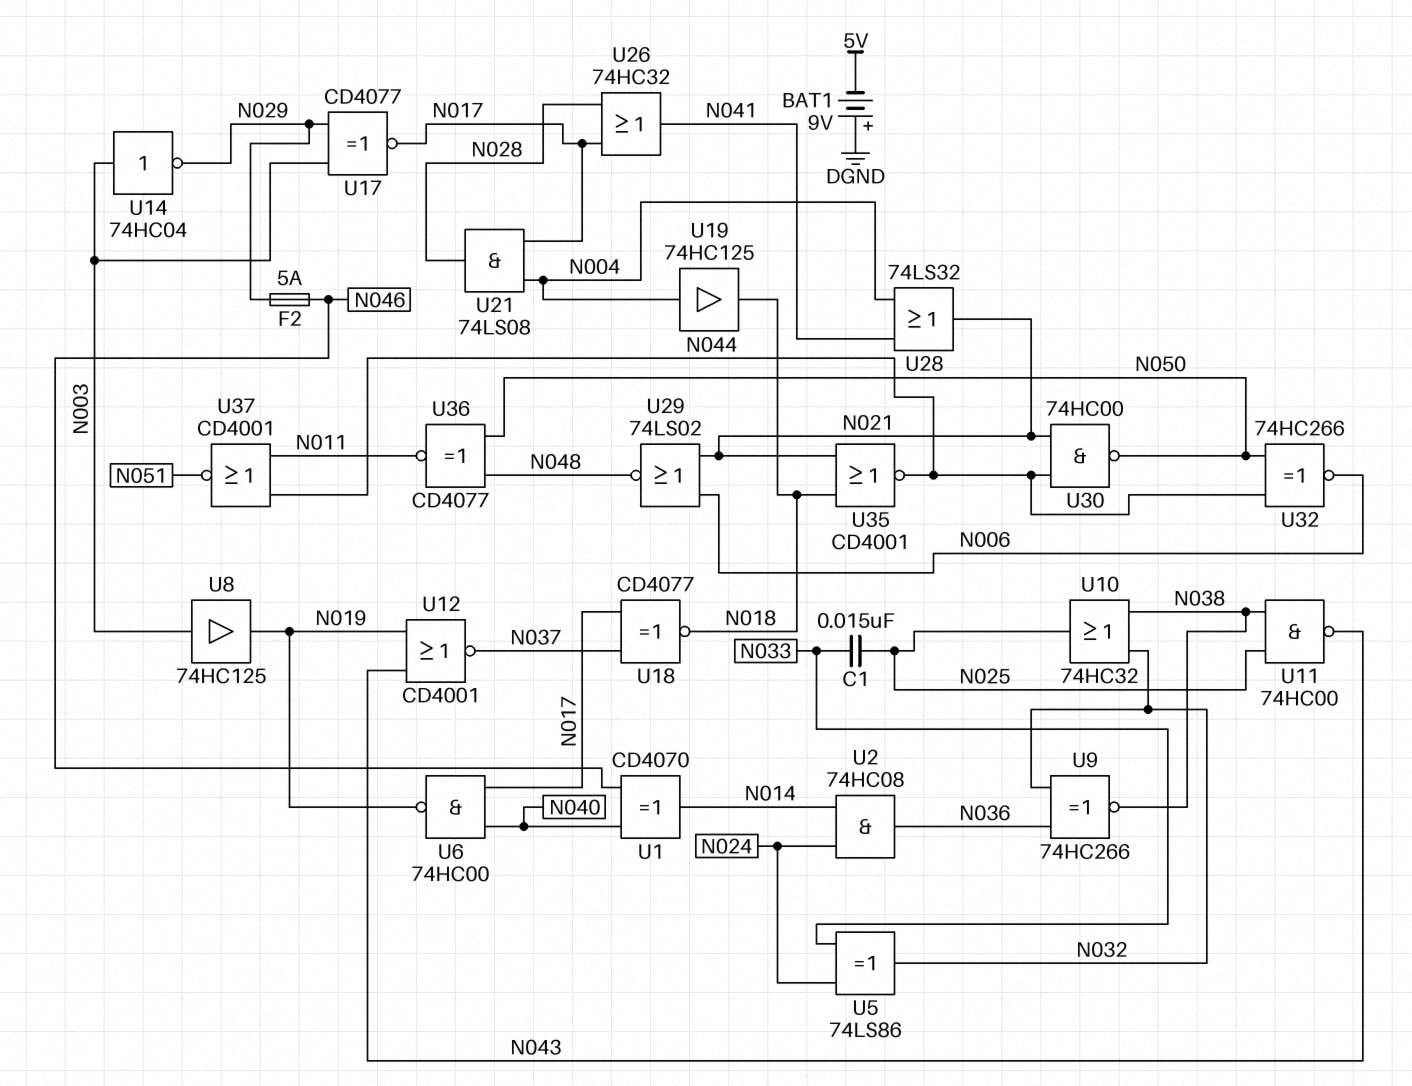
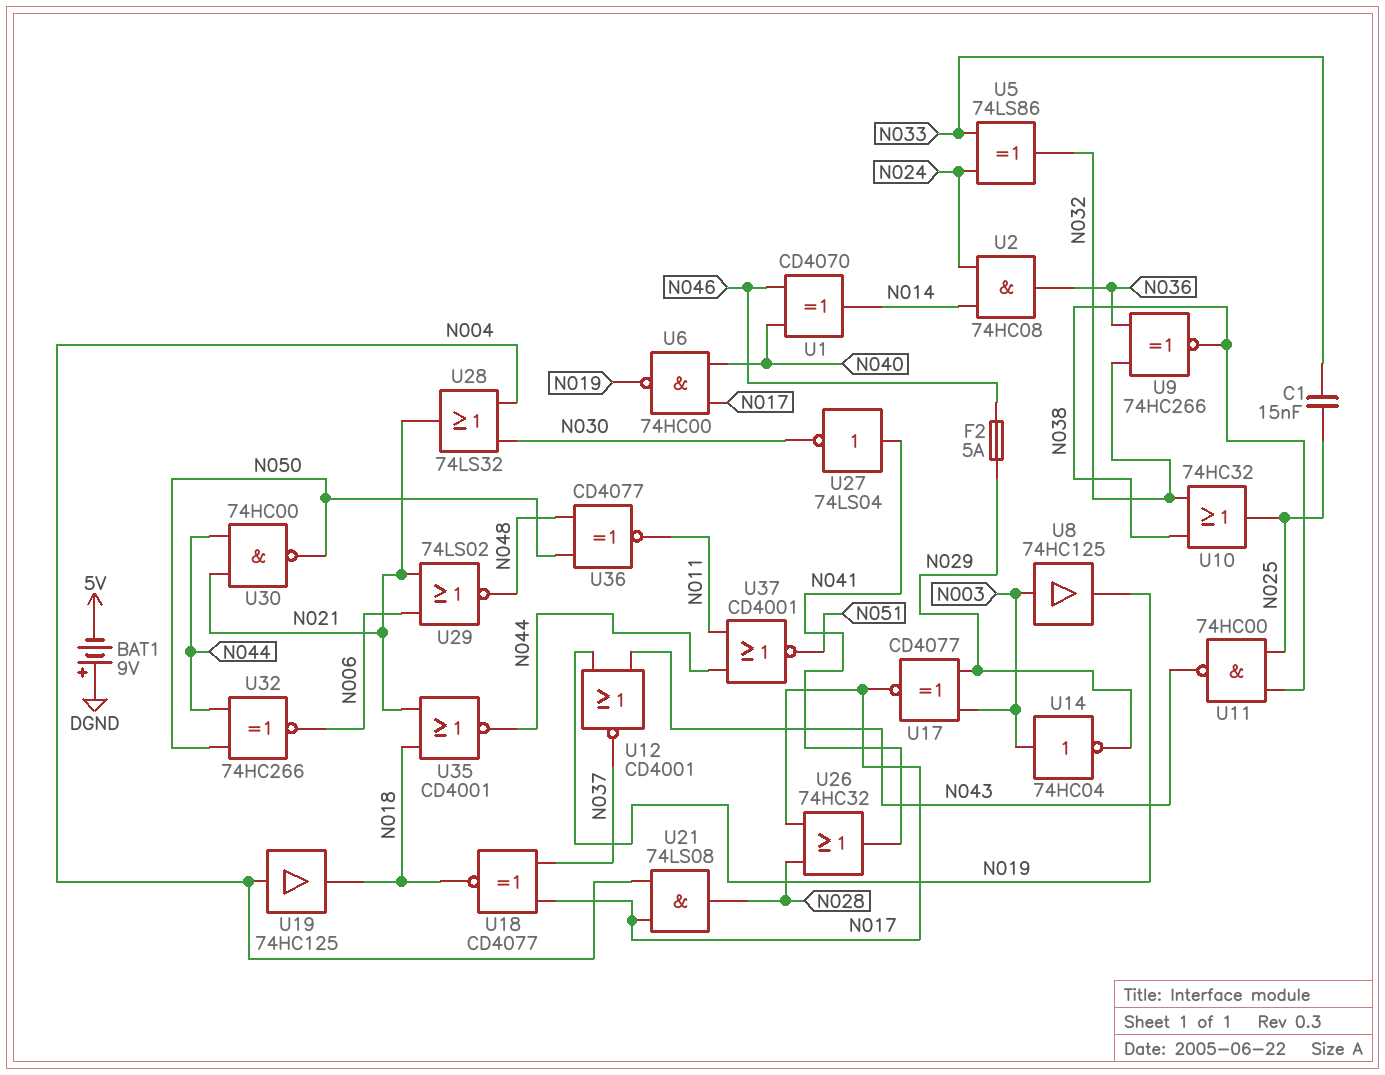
U27: none -> NOT 74LS04 (in N041, out N030)
U28: OR 74LS32 (in N004, in N041, out N021) -> OR 74LS32 (in N004, in N030, out N021)

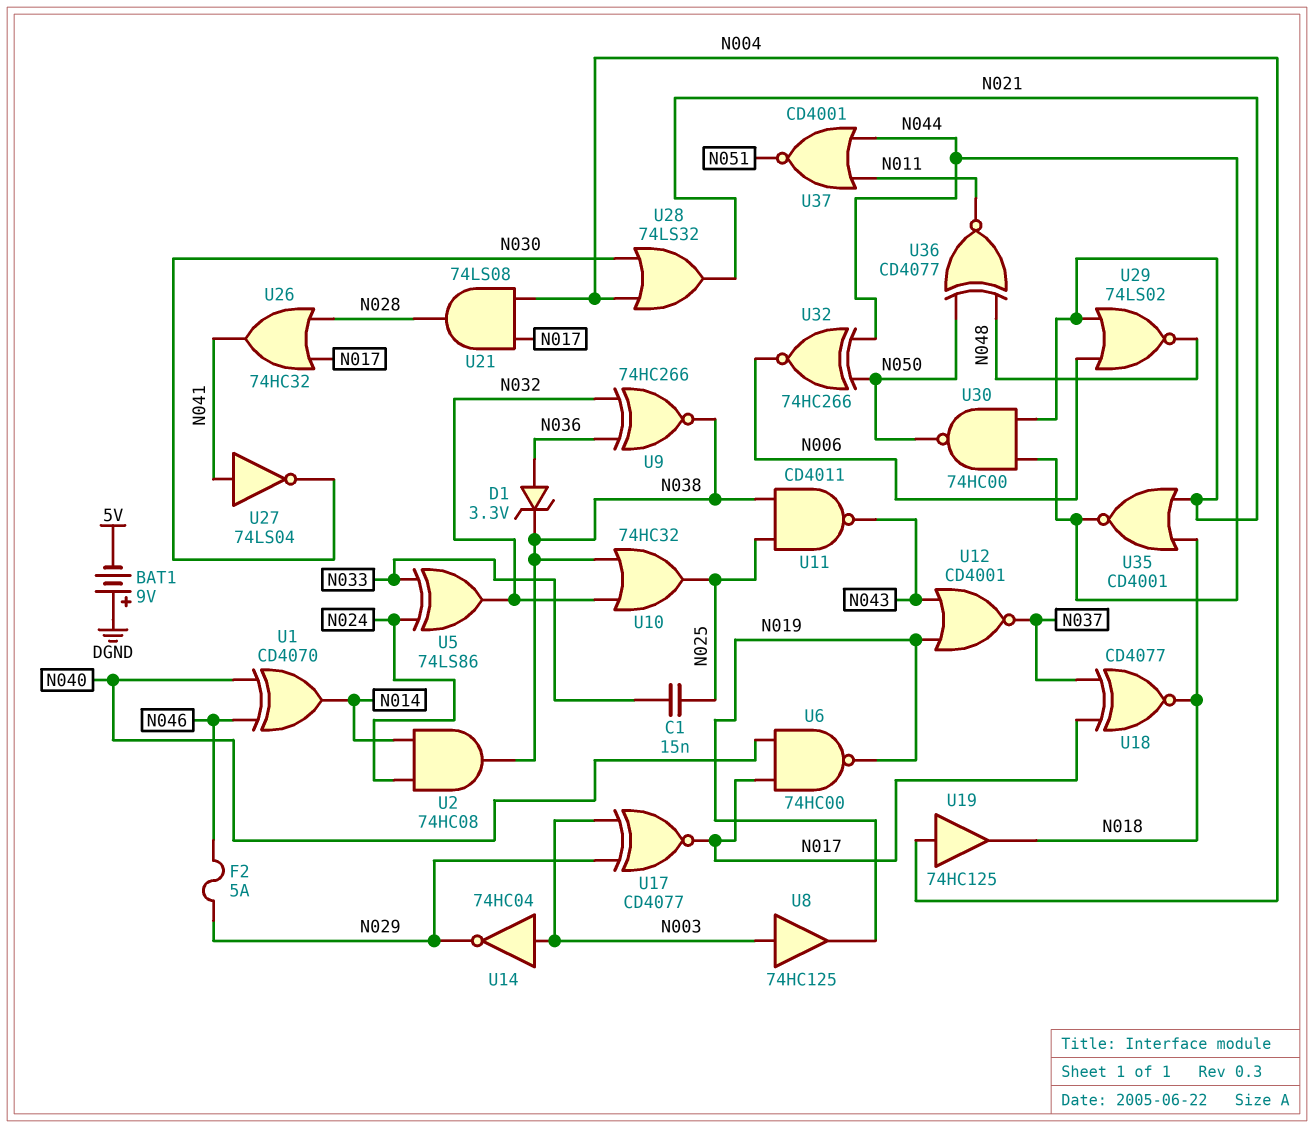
D1: none -> zener 3.3V (A N036, K N038)
U2: AND 74HC08 (in N014, in N024, out N036) -> AND 74HC08 (in N014, in N024, out N038)
U11: NAND 74HC00 (in N025, in N038, out N043) -> NAND CD4011 (in N025, in N038, out N043)

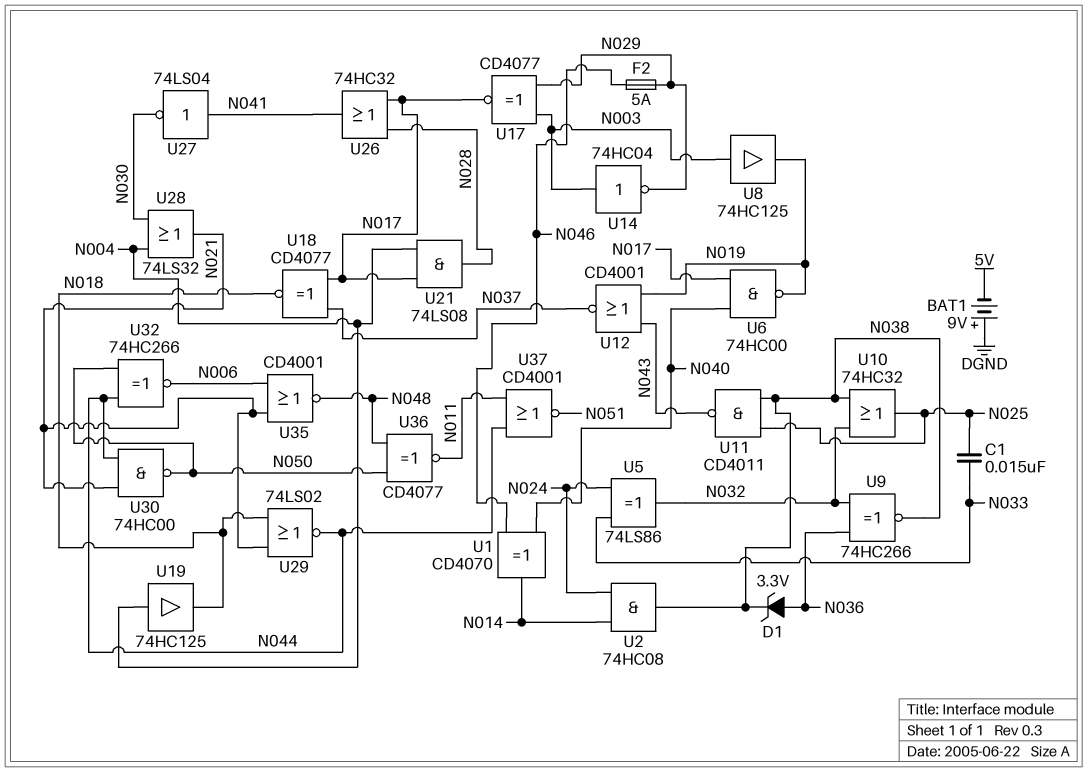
U29: NOR 74LS02 (in N006, in N021, out N048) -> NOR 74LS02 (in N018, in N021, out N044)
U35: NOR CD4001 (in N018, in N021, out N044) -> NOR CD4001 (in N006, in N021, out N048)

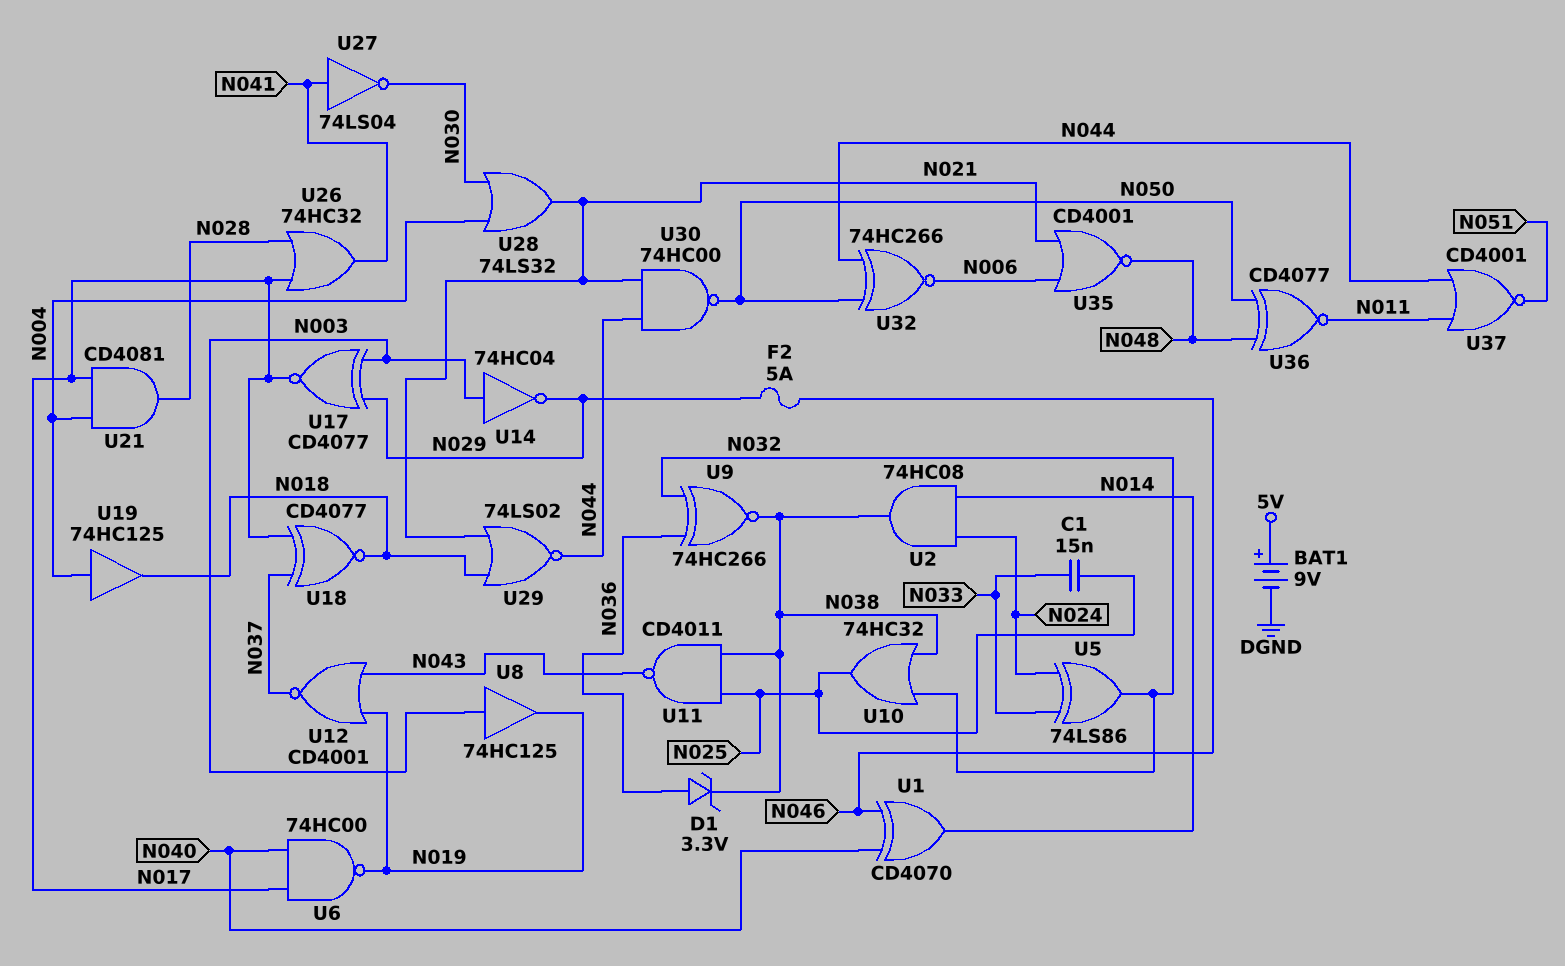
BAT1: 9V (plus DGND, minus 5V) -> 9V (plus 5V, minus DGND)
U21: AND 74LS08 (in N004, in N017, out N028) -> AND CD4081 (in N004, in N017, out N028)

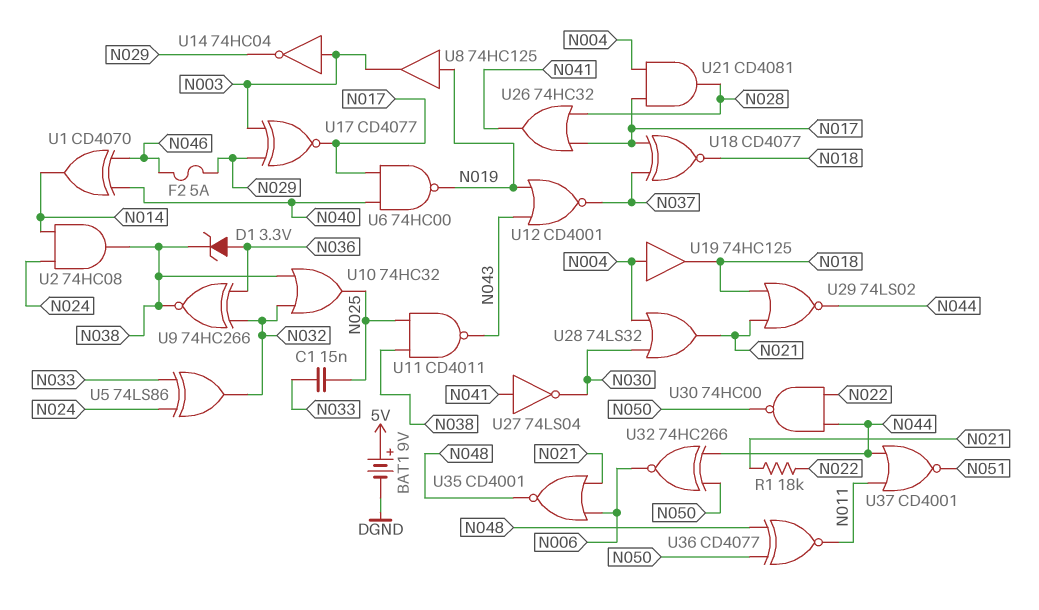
R1: none -> 18k (N021, N022)
U8: buffer 74HC125 (in N003, out N019) -> buffer 74HC125 (in N019, out N003)
U30: NAND 74HC00 (in N021, in N044, out N050) -> NAND 74HC00 (in N022, in N044, out N050)

